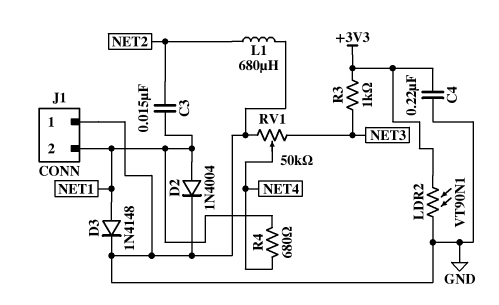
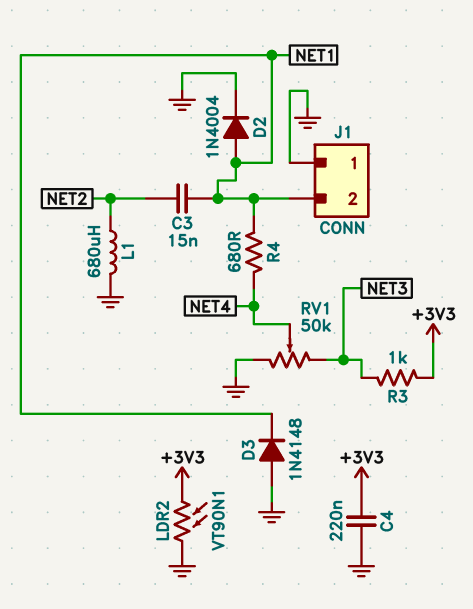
D3: diode 1N4148 (A NET1, K GND) -> diode 1N4148 (A GND, K NET1)

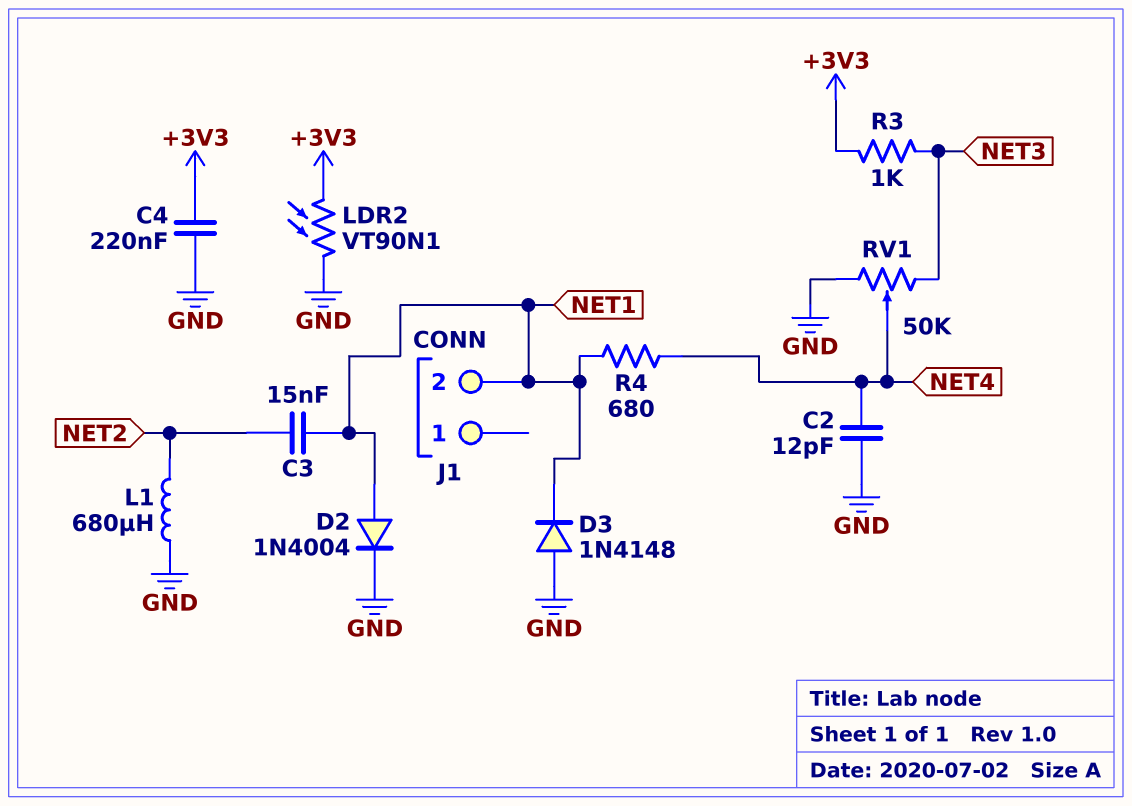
C2: none -> 12pF (GND, NET4)
J1 pin 1: GND -> none

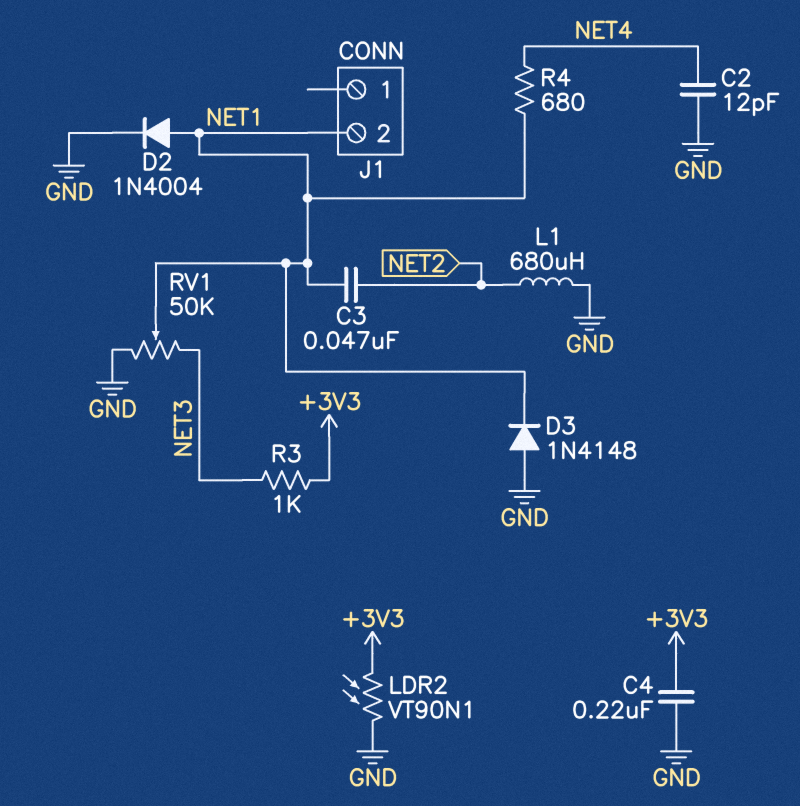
C3: 15nF (NET1, NET2) -> 47nF (NET1, NET2)
RV1: 50k (GND, NET3, wiper NET4) -> 50k (GND, NET3, wiper NET1)

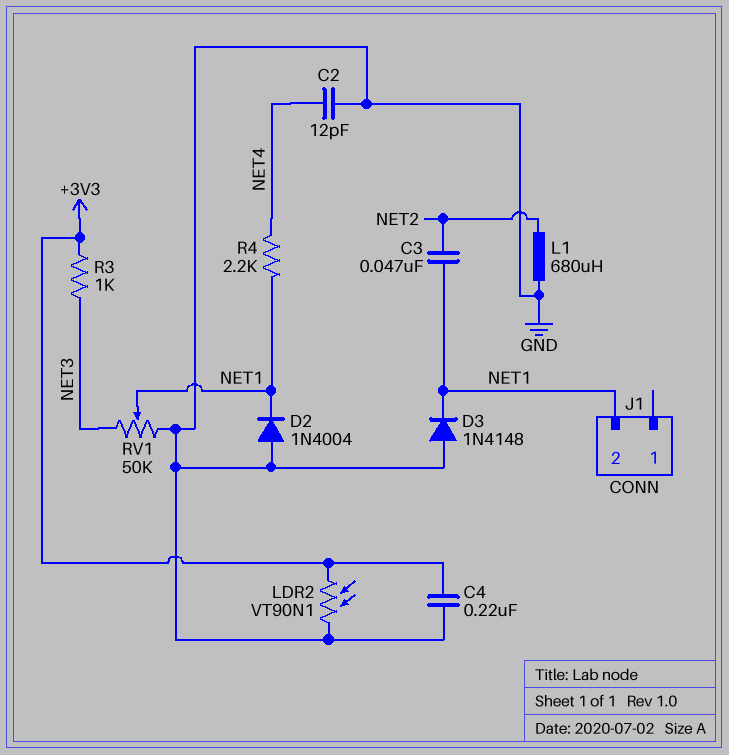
D2: diode 1N4004 (A NET1, K GND) -> diode 1N4004 (A GND, K NET1)
R4: 680 (NET1, NET4) -> 2.2k (NET1, NET4)

